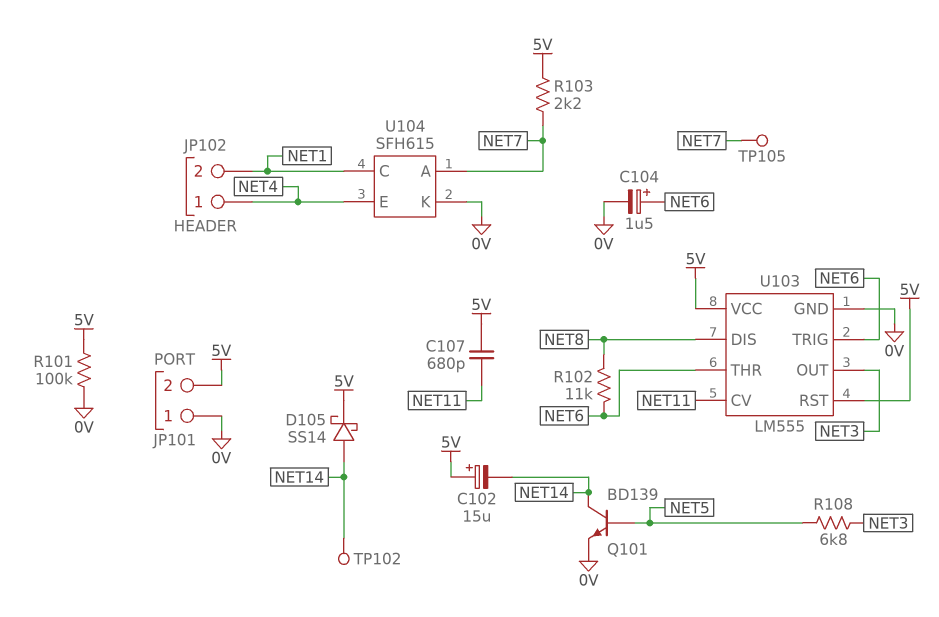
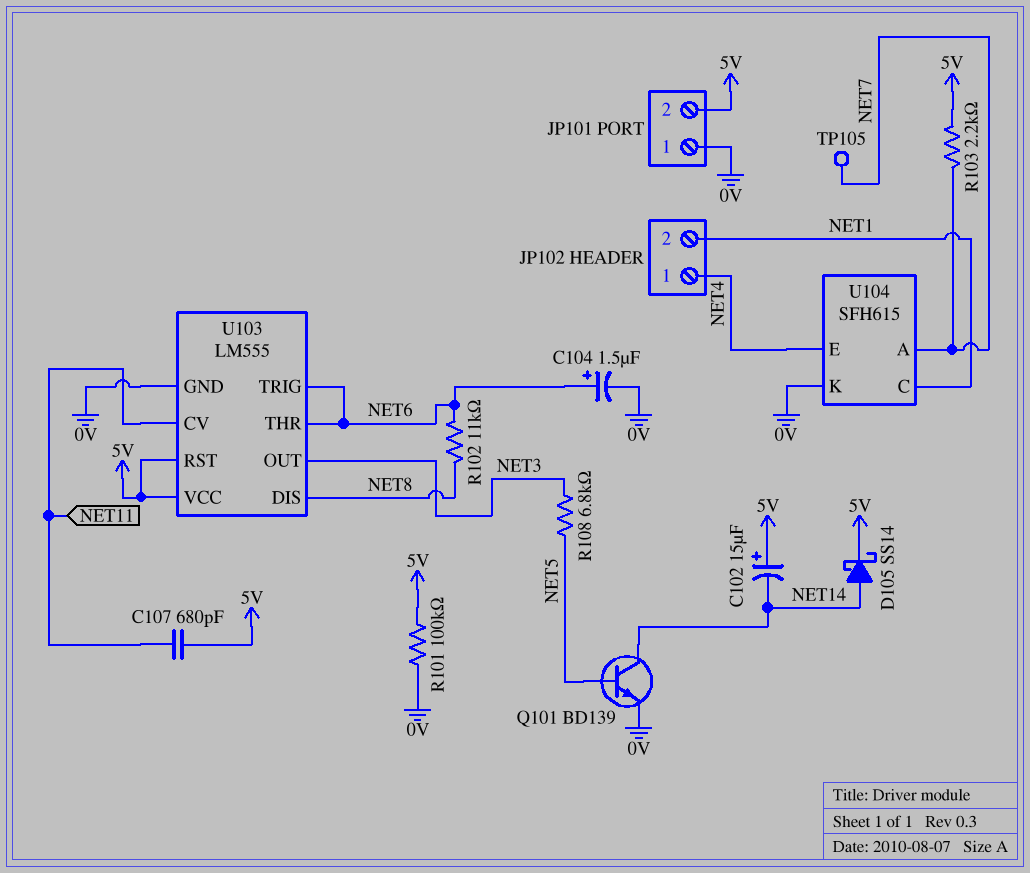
TP102: test point (NET14) -> none

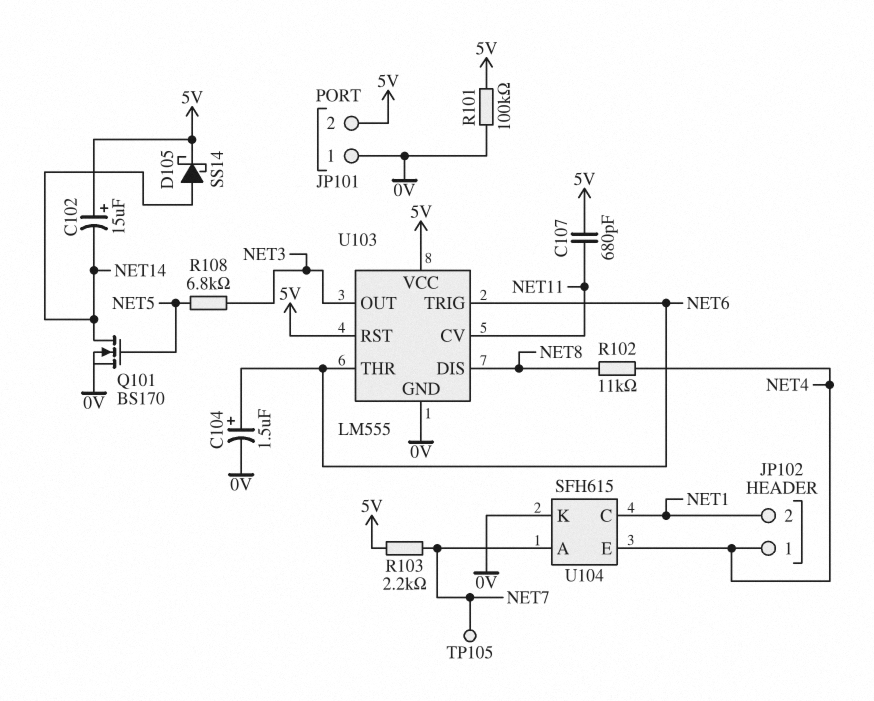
Q101: NPN BD139 (B NET5, C NET14, E 0V) -> NMOS BS170 (G NET5, D NET14, S 0V)
R102: 11k (NET6, NET8) -> 11k (NET4, NET8)

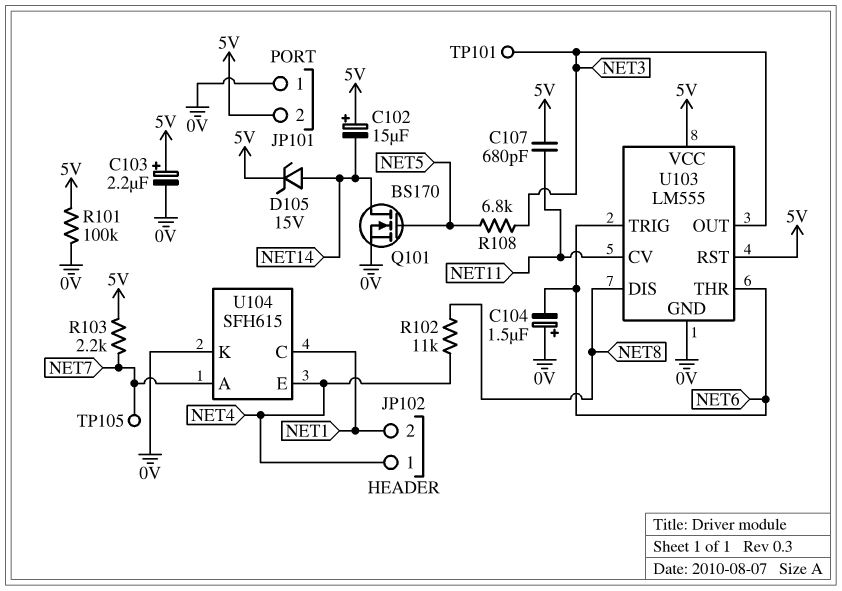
C103: none -> 2.2uF (plus 5V, minus 0V)
C104: 1.5uF (plus NET6, minus 0V) -> 1.5uF (plus 0V, minus NET6)
D105: schottky SS14 (A NET14, K 5V) -> zener 15V (A NET14, K 5V)
TP101: none -> test point (NET3)

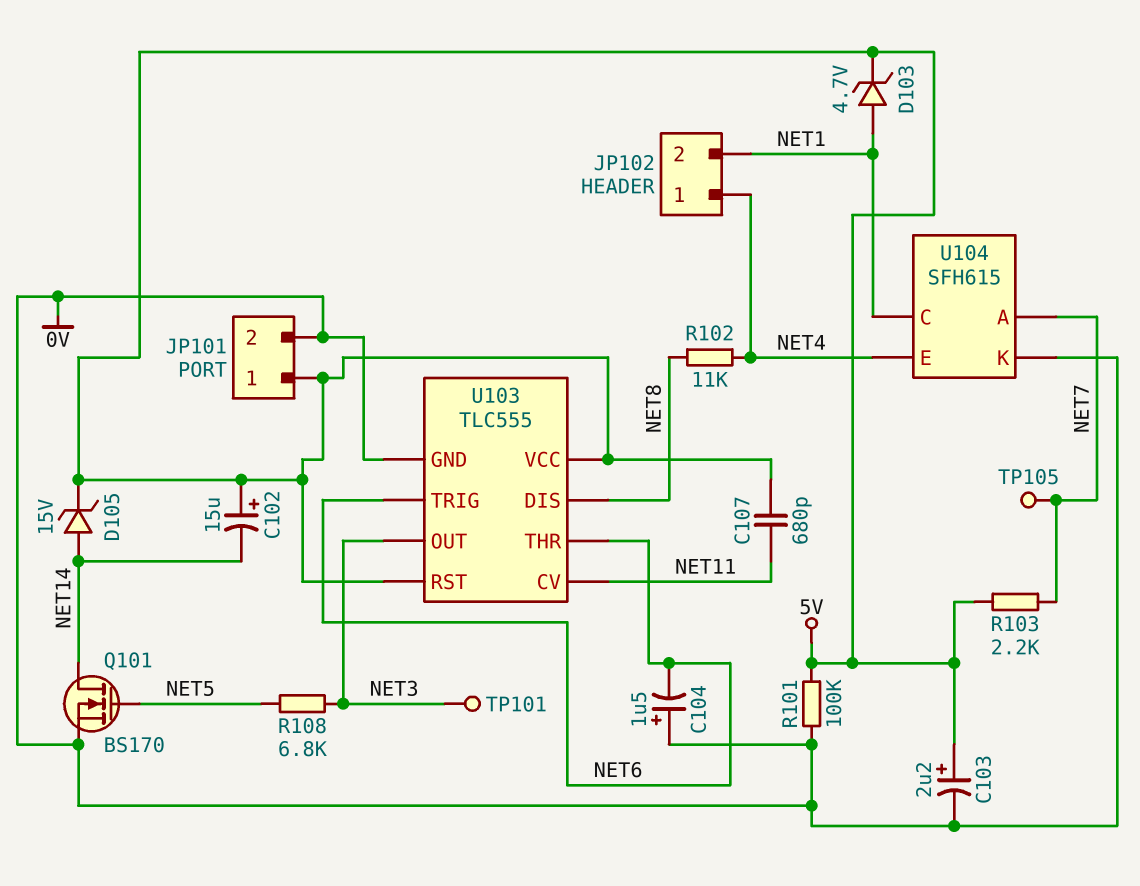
D103: none -> zener 4.7V (A NET1, K 5V)
JP101 pin 1: 0V -> 5V
JP101 pin 2: 5V -> 0V
U103: LM555 -> TLC555

